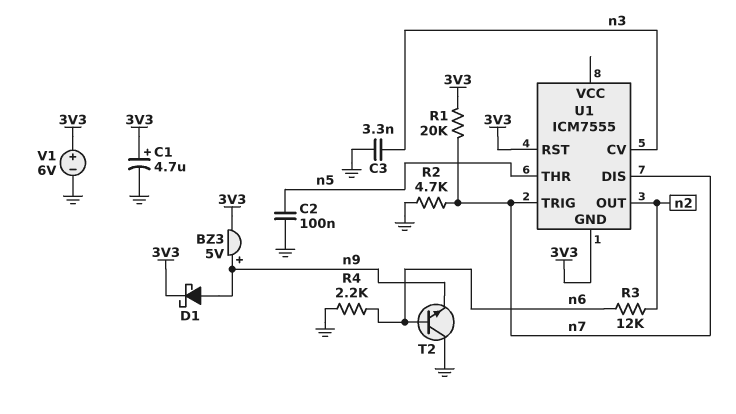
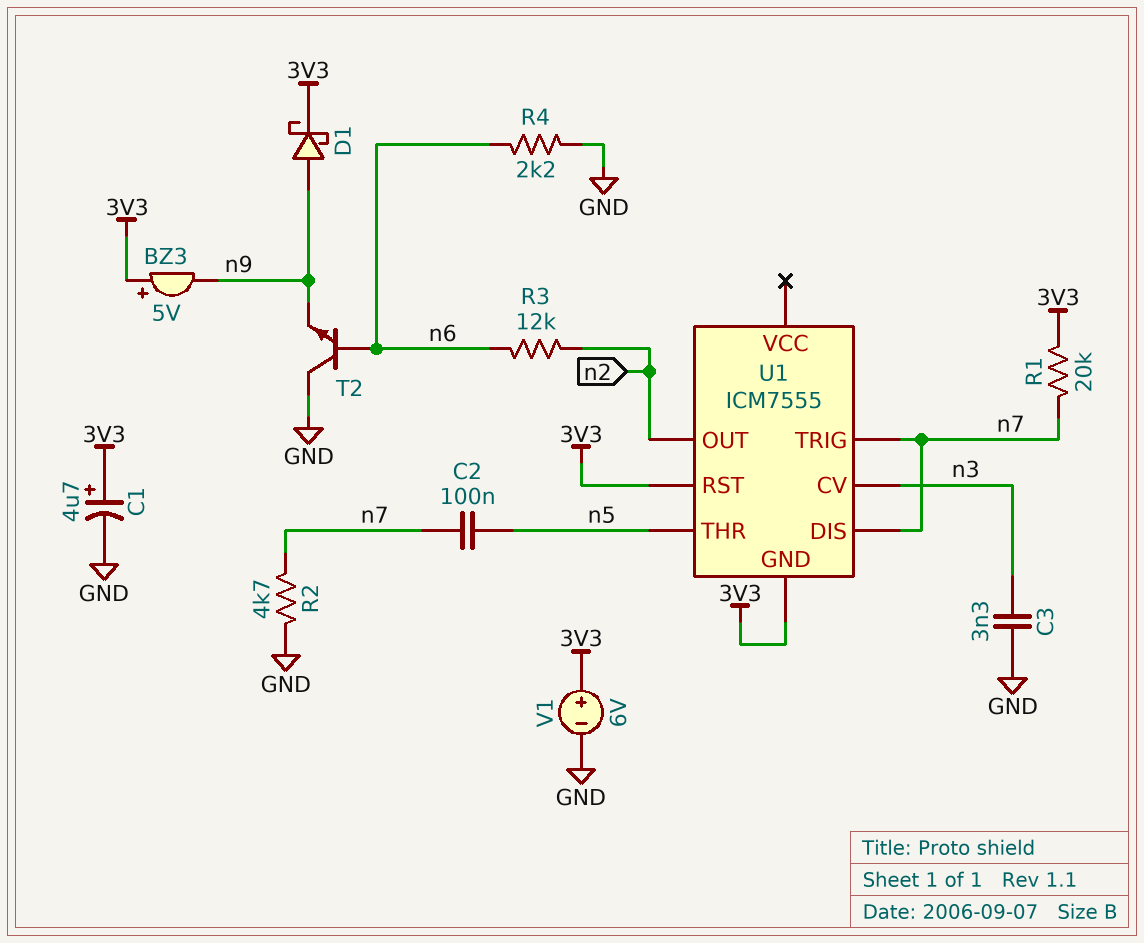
BZ3: buzzer 5V (plus n9, minus 3V3) -> buzzer 5V (plus 3V3, minus n9)
C2: 100nF (GND, n5) -> 100nF (n5, n7)

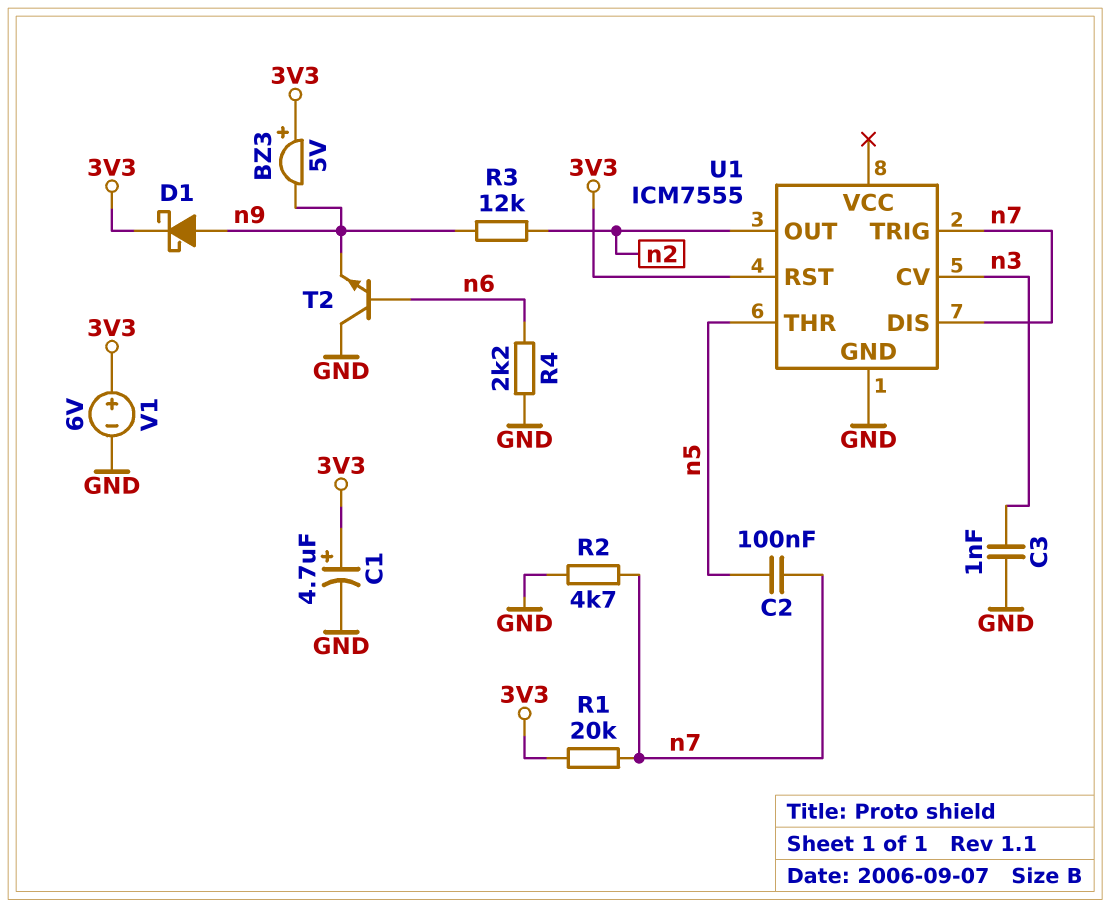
C3: 3.3nF (GND, n3) -> 1nF (GND, n3)
R3: 12k (n2, n6) -> 12k (n2, n9)
U1 pin GND: 3V3 -> GND

